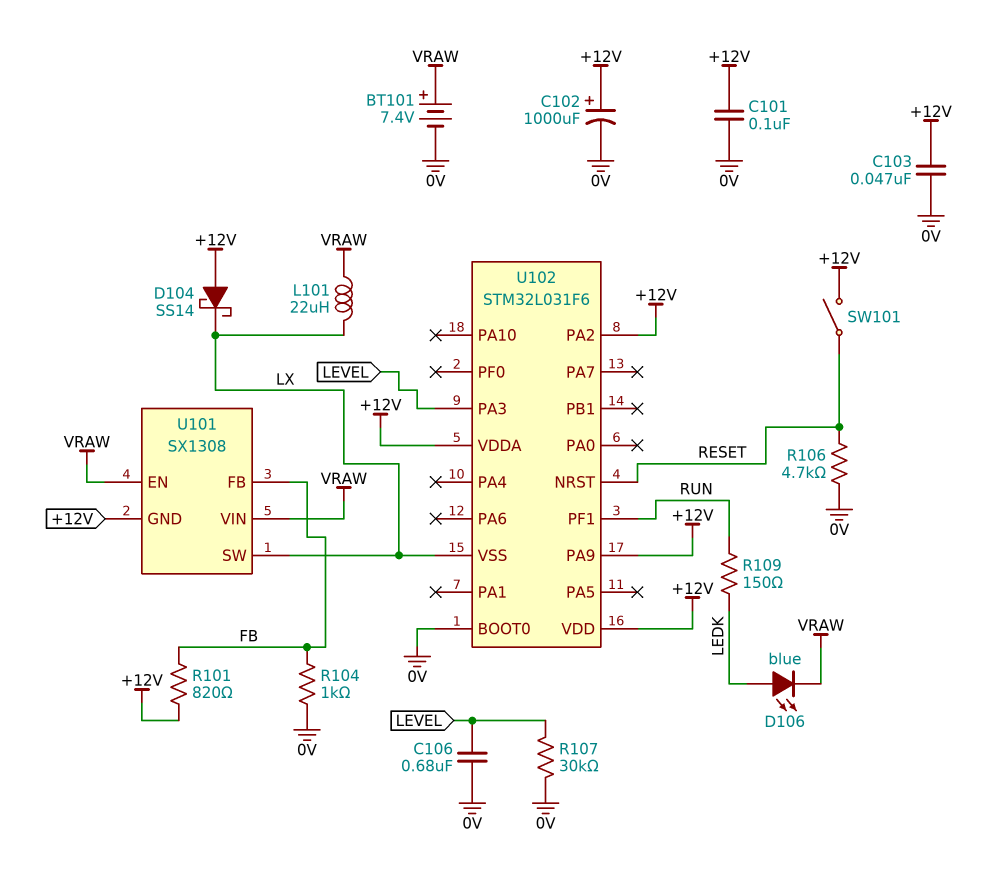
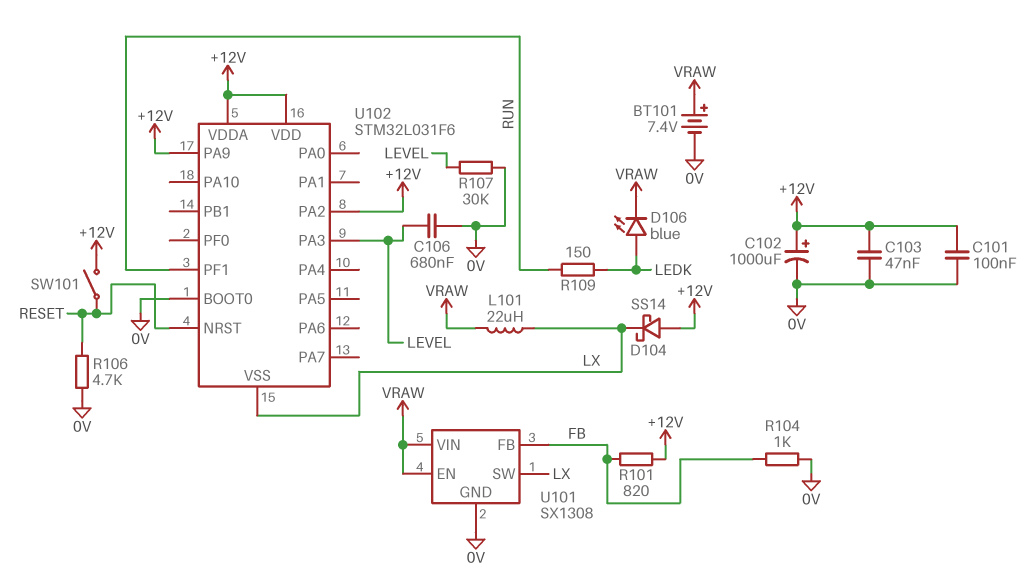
U101 pin GND: +12V -> 0V

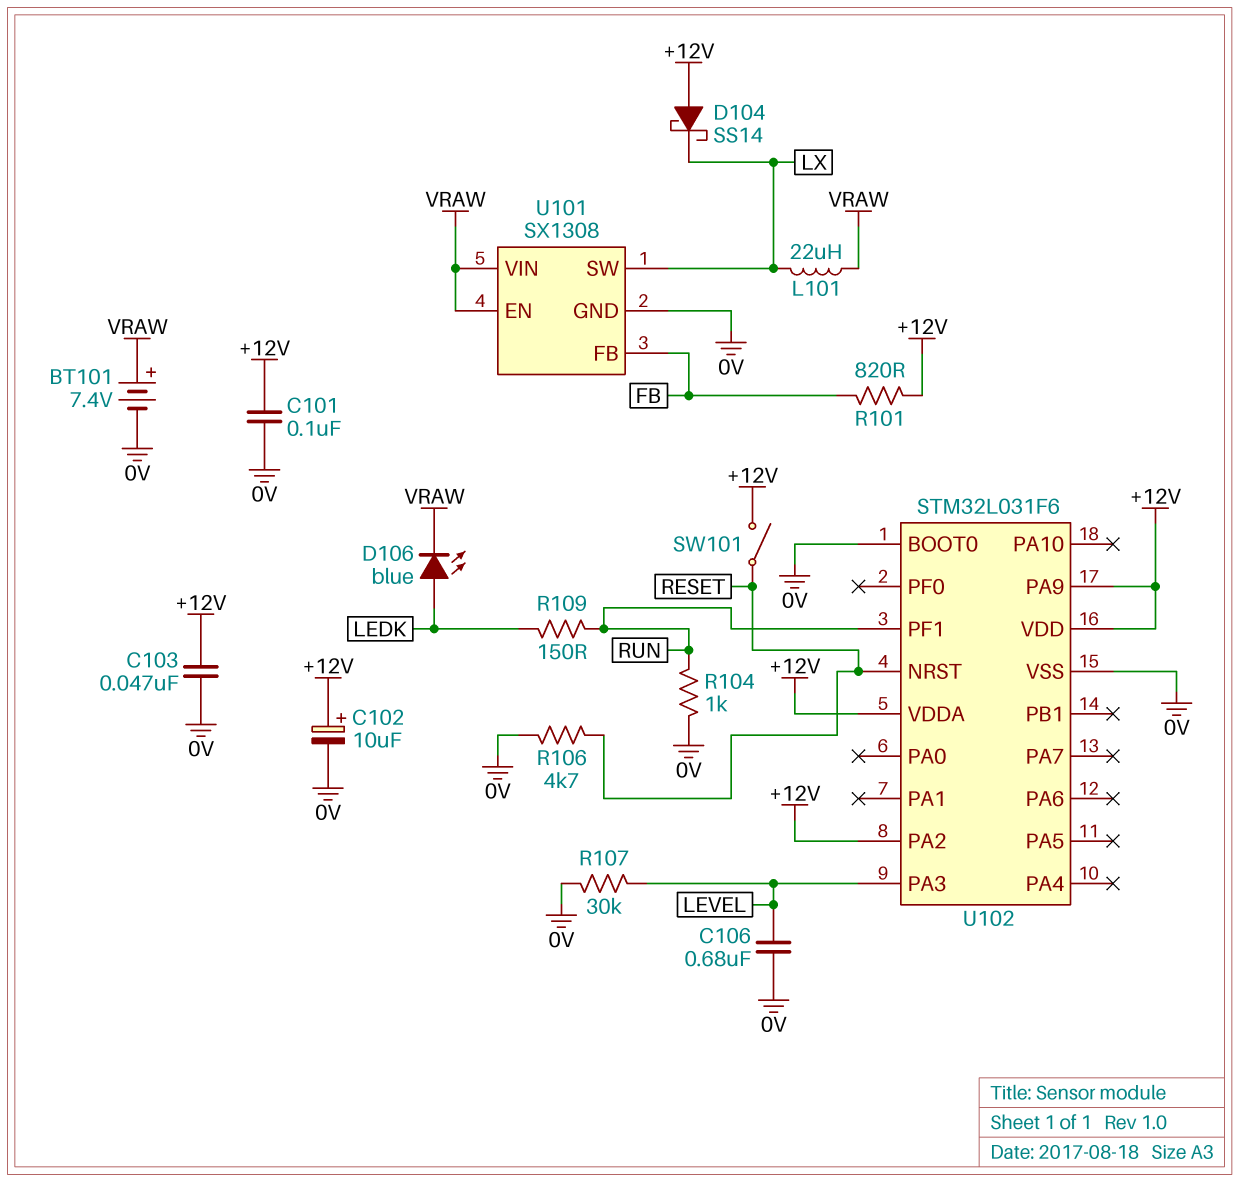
C102: 1000uF (plus +12V, minus 0V) -> 10uF (plus +12V, minus 0V)
R104: 1k (0V, FB) -> 1k (0V, RUN)
U102 pin VSS: LX -> 0V

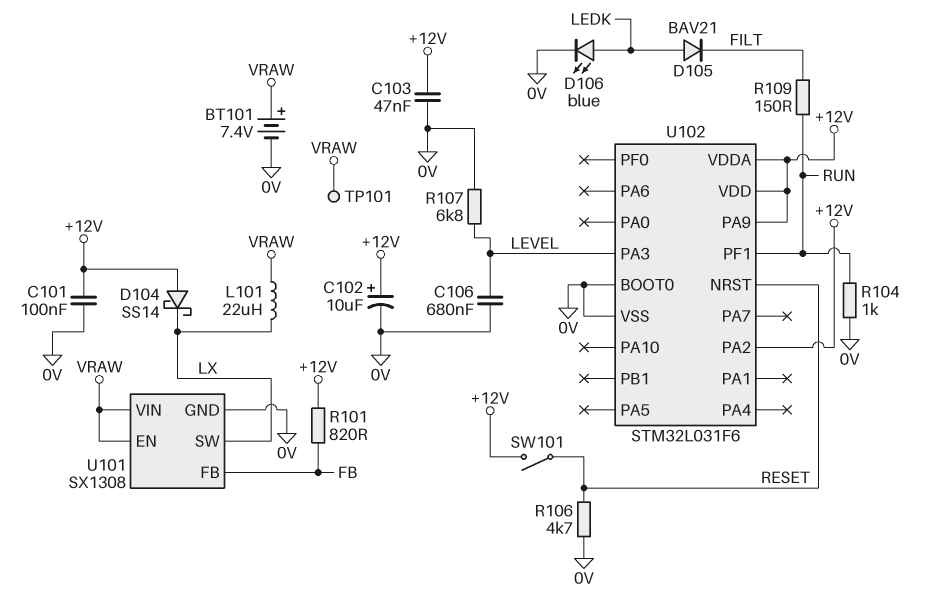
D105: none -> diode BAV21 (A LEDK, K FILT)
D106: LED blue (A LEDK, K VRAW) -> LED blue (A LEDK, K 0V)
R107: 30k (0V, LEVEL) -> 6.8k (0V, LEVEL)
R109: 150 (LEDK, RUN) -> 150 (FILT, RUN)
TP101: none -> test point (VRAW)

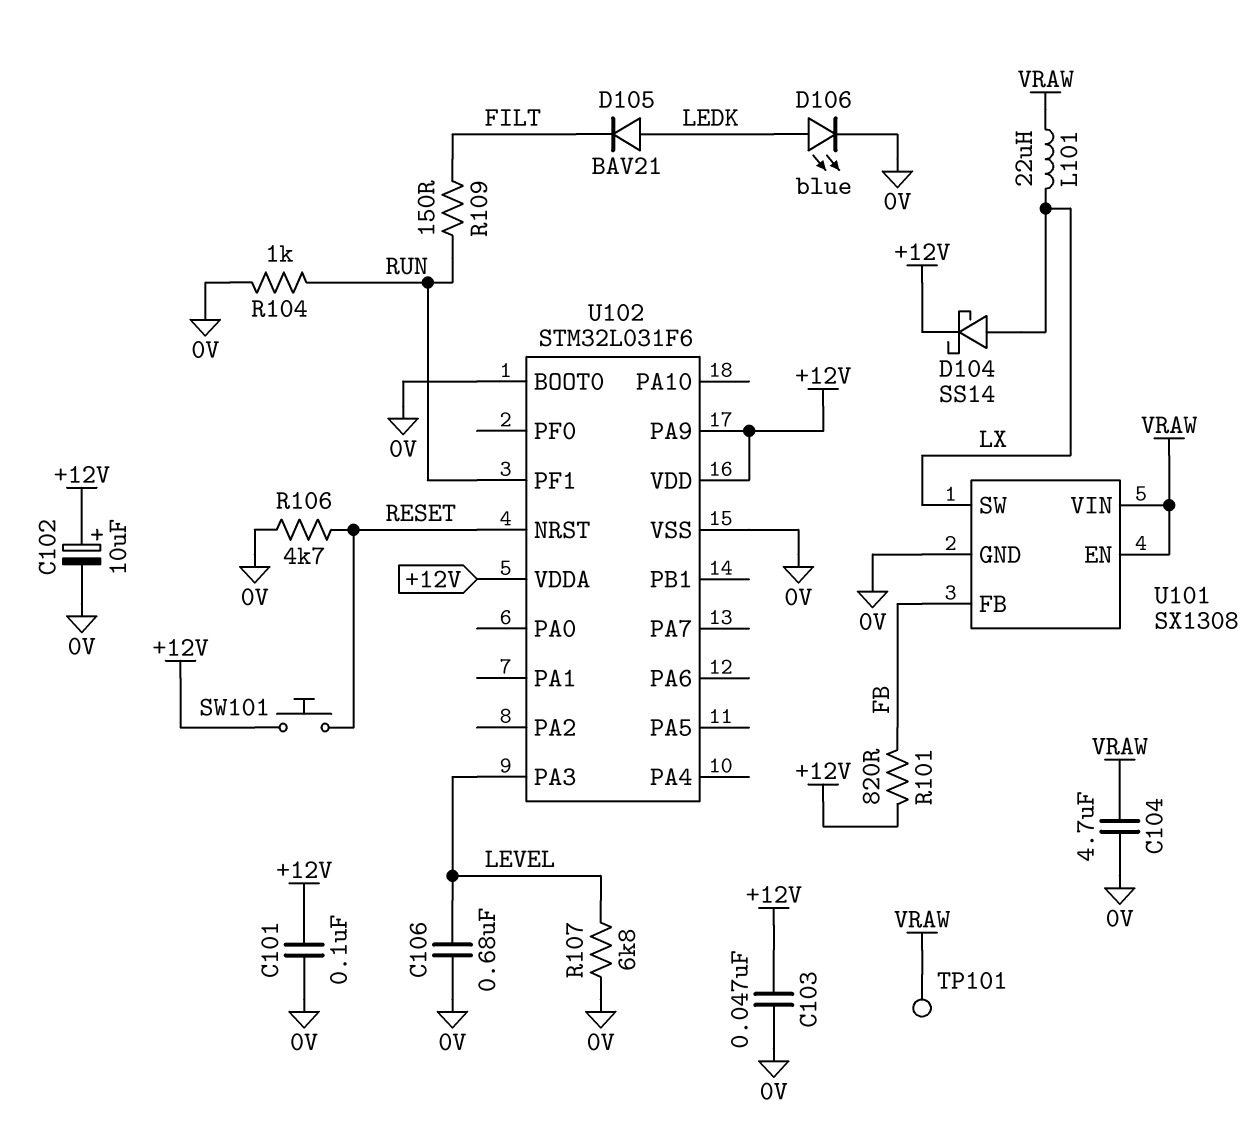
BT101: 7.4V (plus VRAW, minus 0V) -> none
C104: none -> 4.7uF (0V, VRAW)
D104: schottky SS14 (A +12V, K LX) -> schottky SS14 (A LX, K +12V)
SW101: switch (+12V, RESET) -> button (+12V, RESET)
U102 pin PA2: +12V -> none

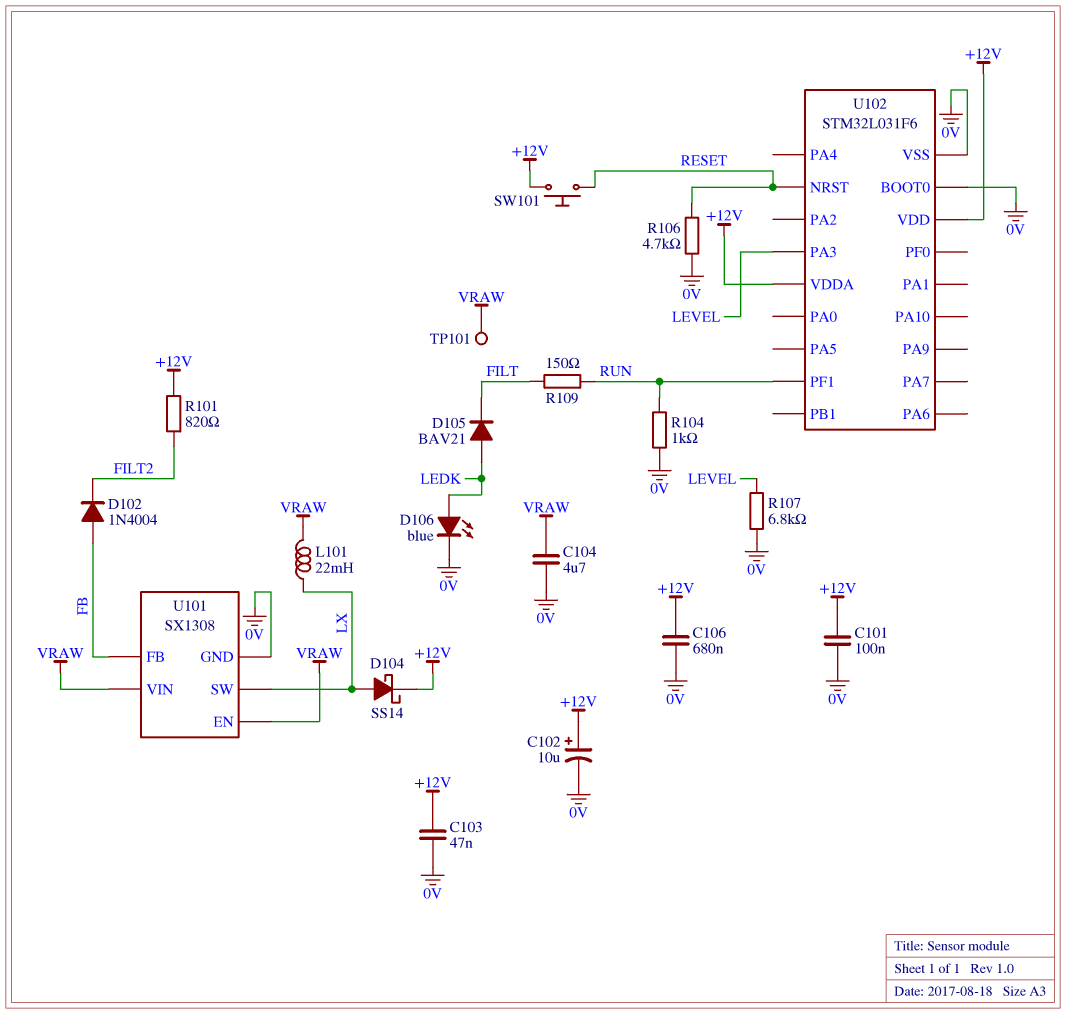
C106: 680nF (0V, LEVEL) -> 680nF (+12V, 0V)
D102: none -> diode 1N4004 (A FB, K FILT2)
L101: 22uH (LX, VRAW) -> 22mH (LX, VRAW)
R101: 820 (+12V, FB) -> 820 (+12V, FILT2)
U102 pin PA9: +12V -> none

